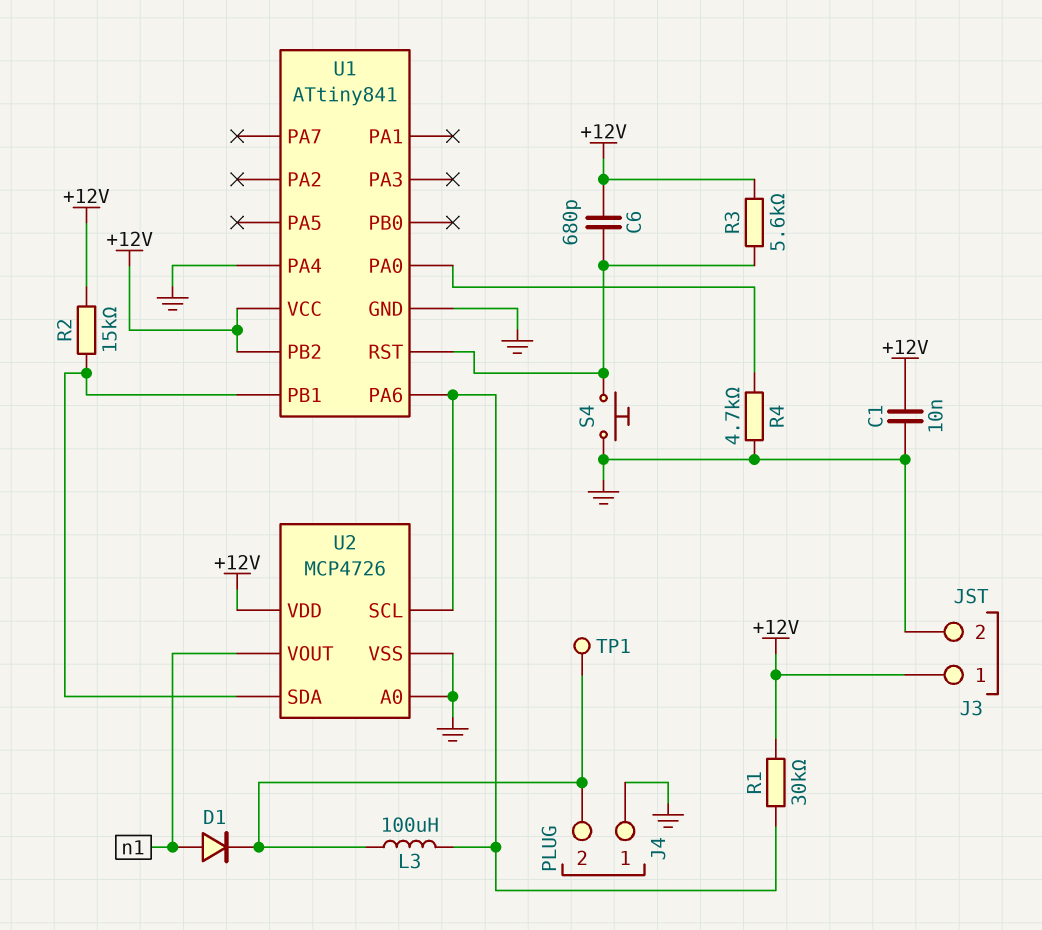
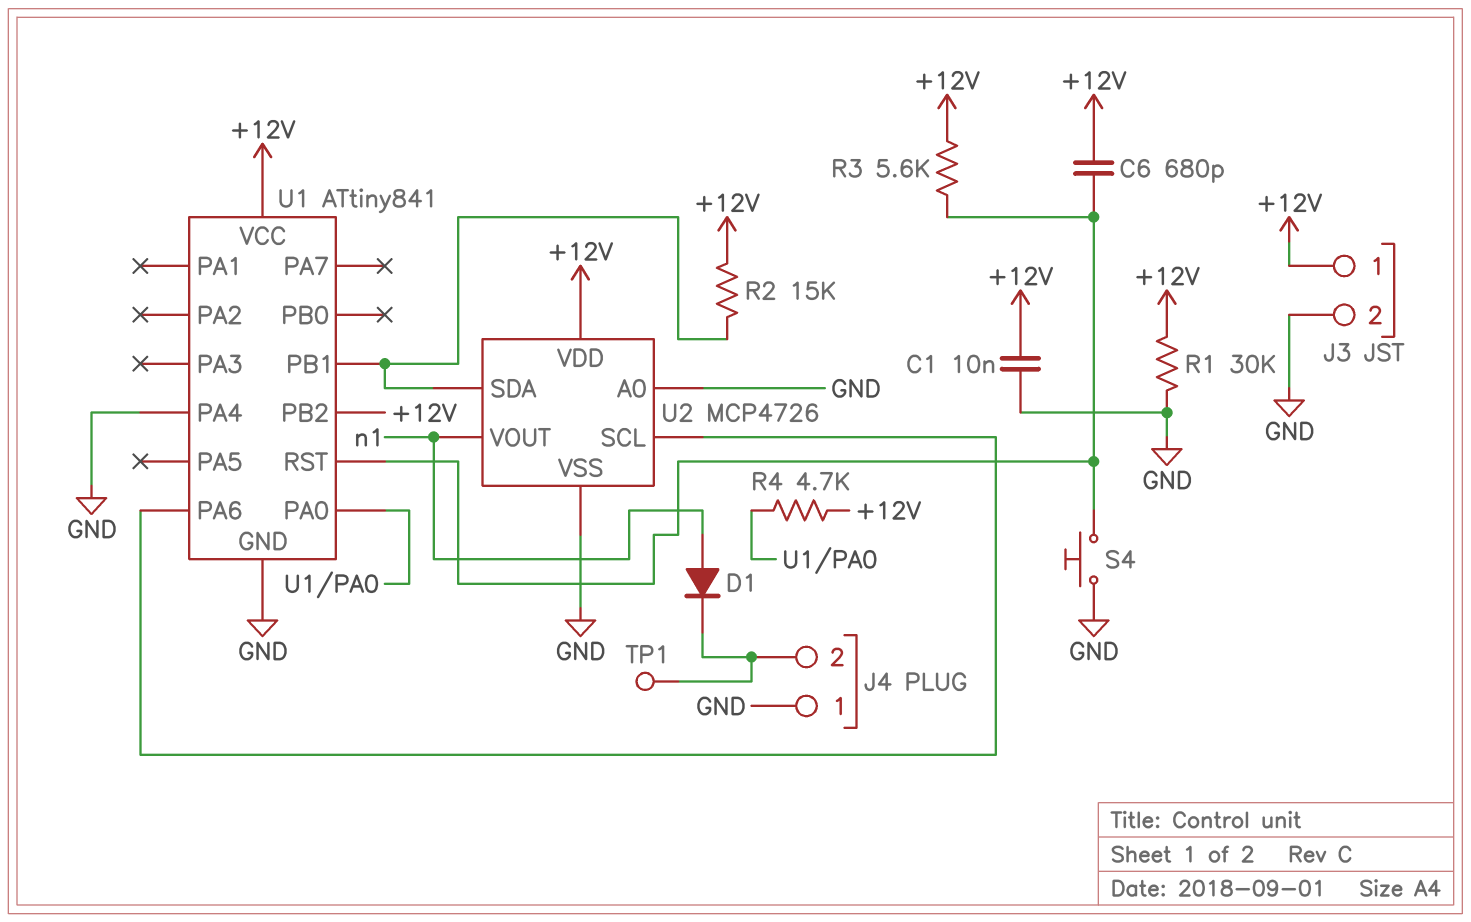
L3: 100uH (J4/2, U1/PA6) -> none
R1: 30k (+12V, U1/PA6) -> 30k (+12V, GND)
R4: 4.7k (GND, U1/PA0) -> 4.7k (+12V, U1/PA0)

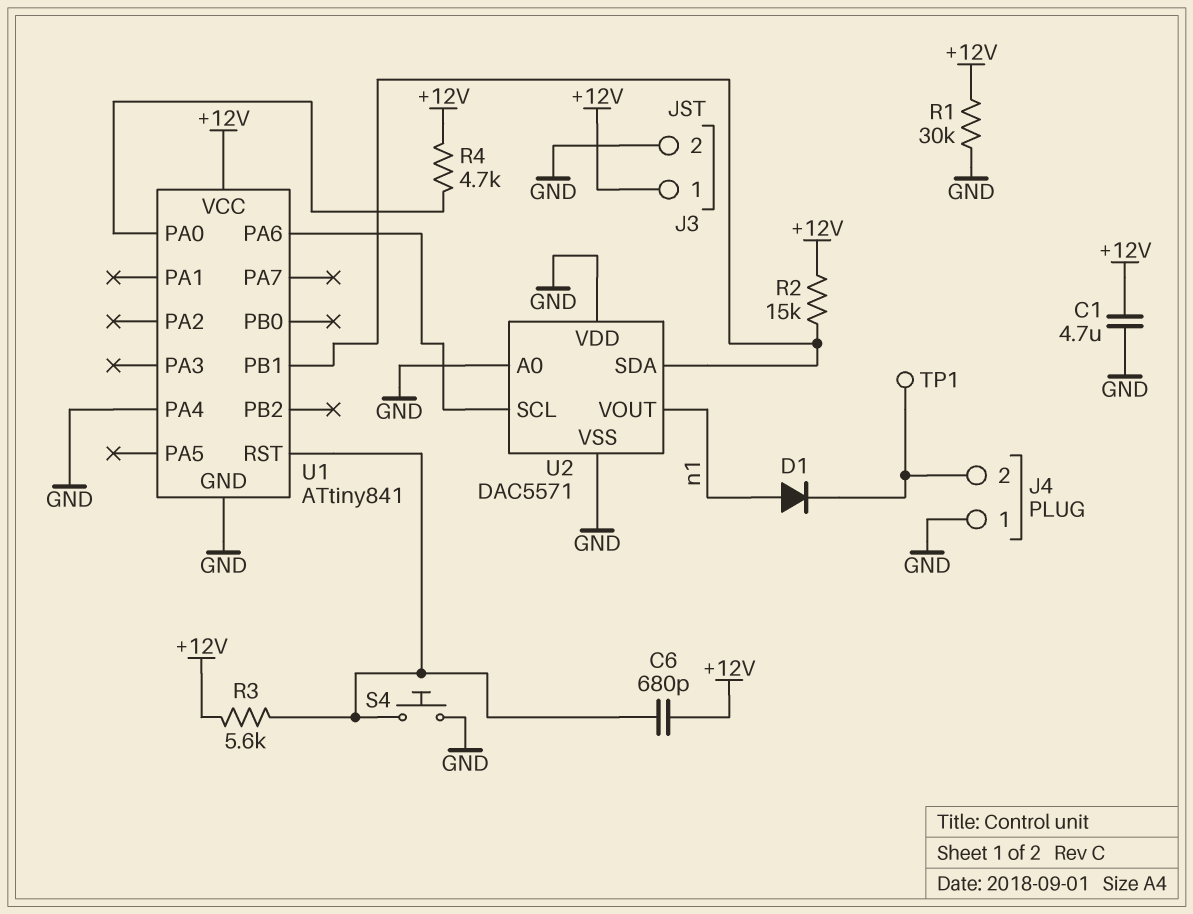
C1: 10nF (+12V, GND) -> 4.7uF (+12V, GND)
U1 pin PB2: +12V -> none
U2: MCP4726 -> DAC5571
U2 pin VDD: +12V -> GND

